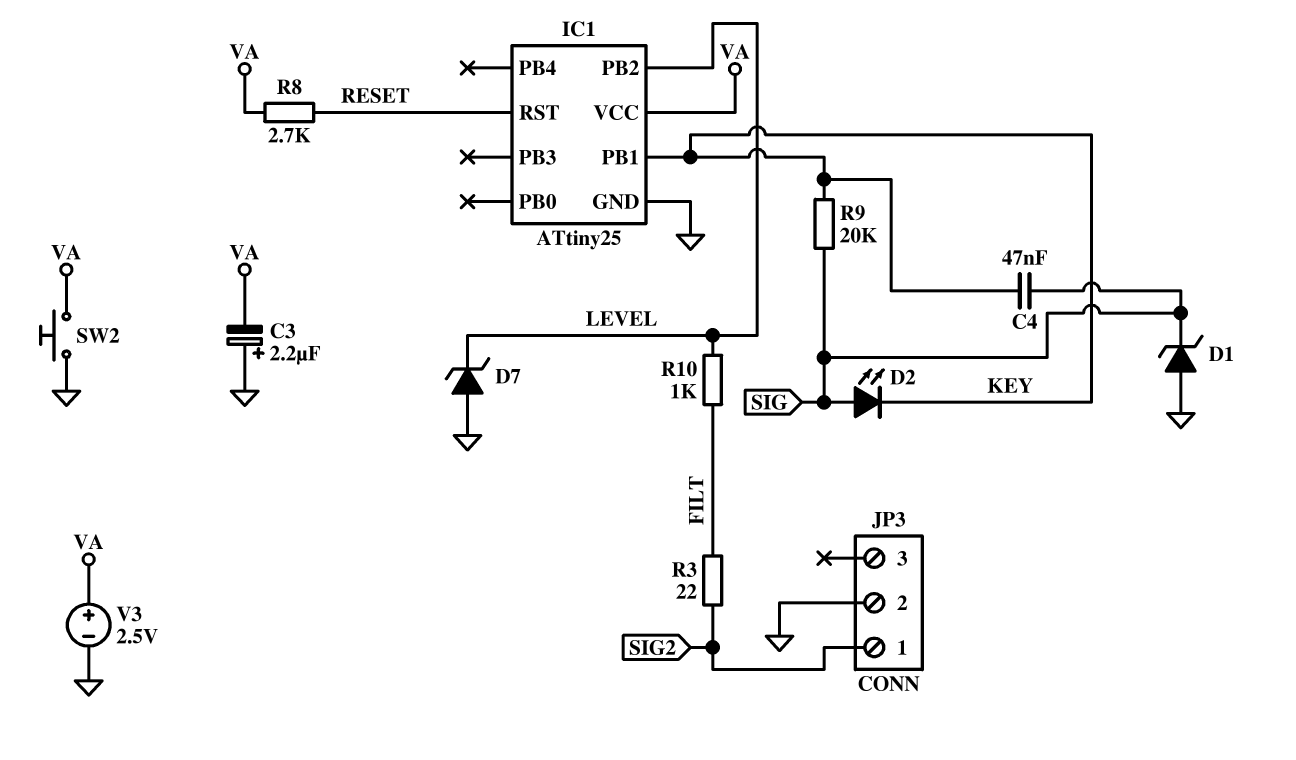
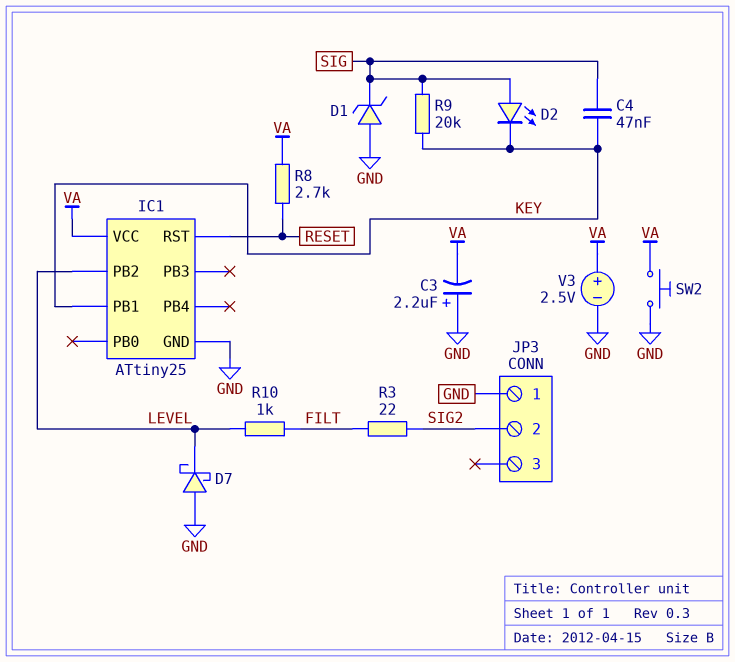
D7: zener (A GND, K LEVEL) -> schottky (A GND, K LEVEL)
JP3 pin 1: SIG2 -> GND
JP3 pin 2: GND -> SIG2

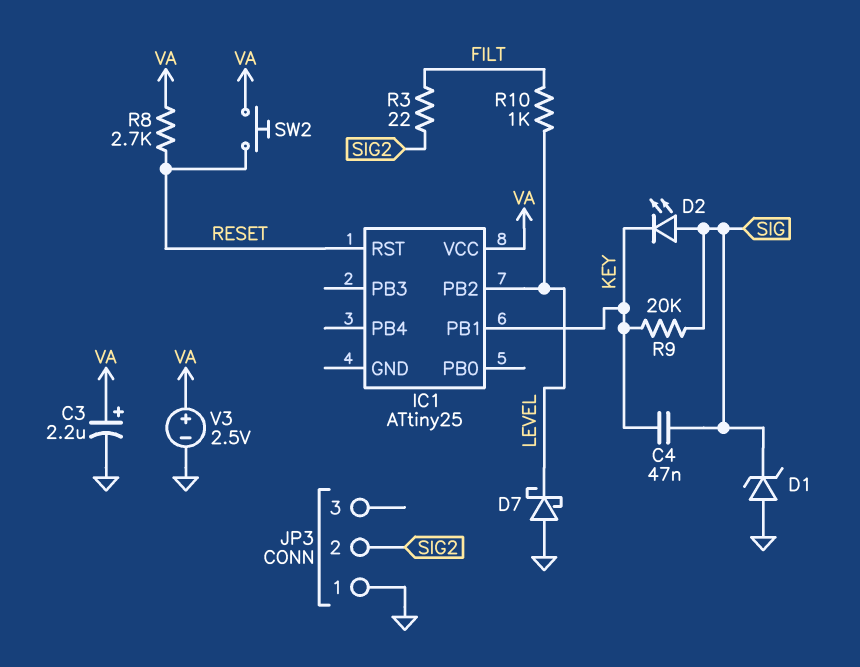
C3: 2.2uF (plus GND, minus VA) -> 2.2uF (plus VA, minus GND)
IC1 pin GND: GND -> none
SW2: button (GND, VA) -> button (RESET, VA)

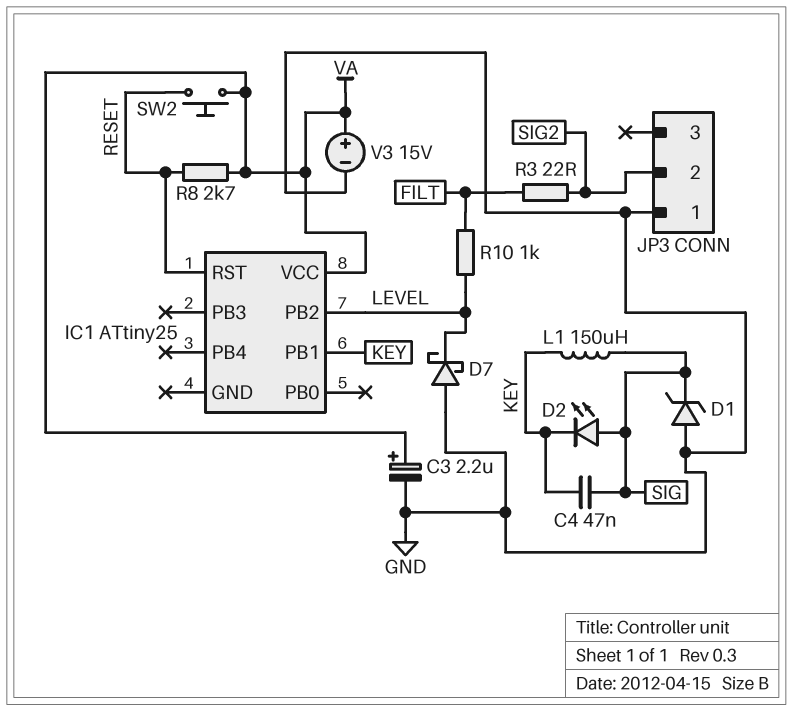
L1: none -> 150uH (KEY, SIG)
R9: 20k (KEY, SIG) -> none
V3: 2.5V (plus VA, minus GND) -> 15V (plus VA, minus GND)

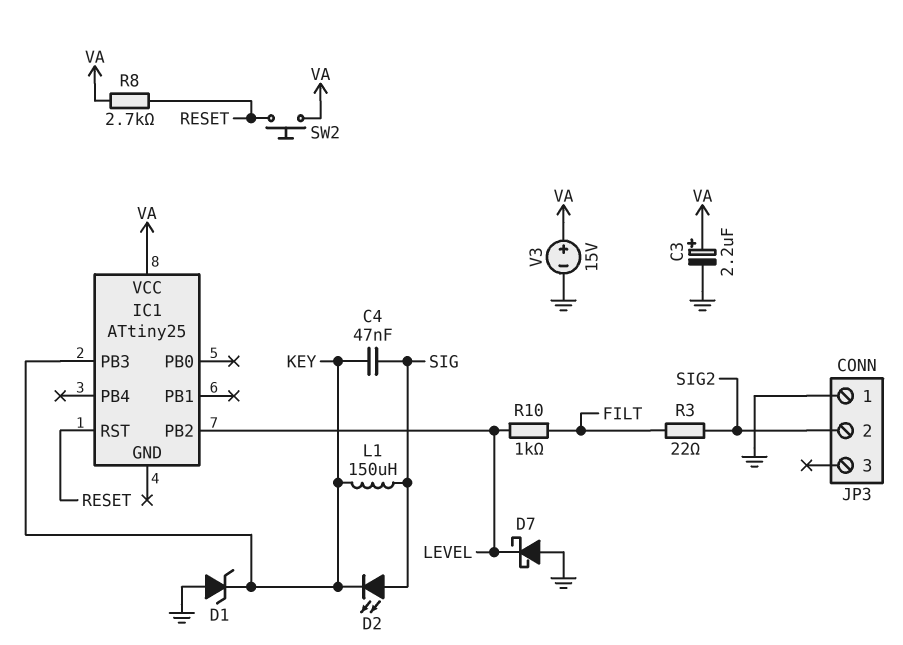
D1: zener (A GND, K SIG) -> zener (A GND, K KEY)
IC1 pin PB1: KEY -> none
IC1 pin PB3: none -> KEY

